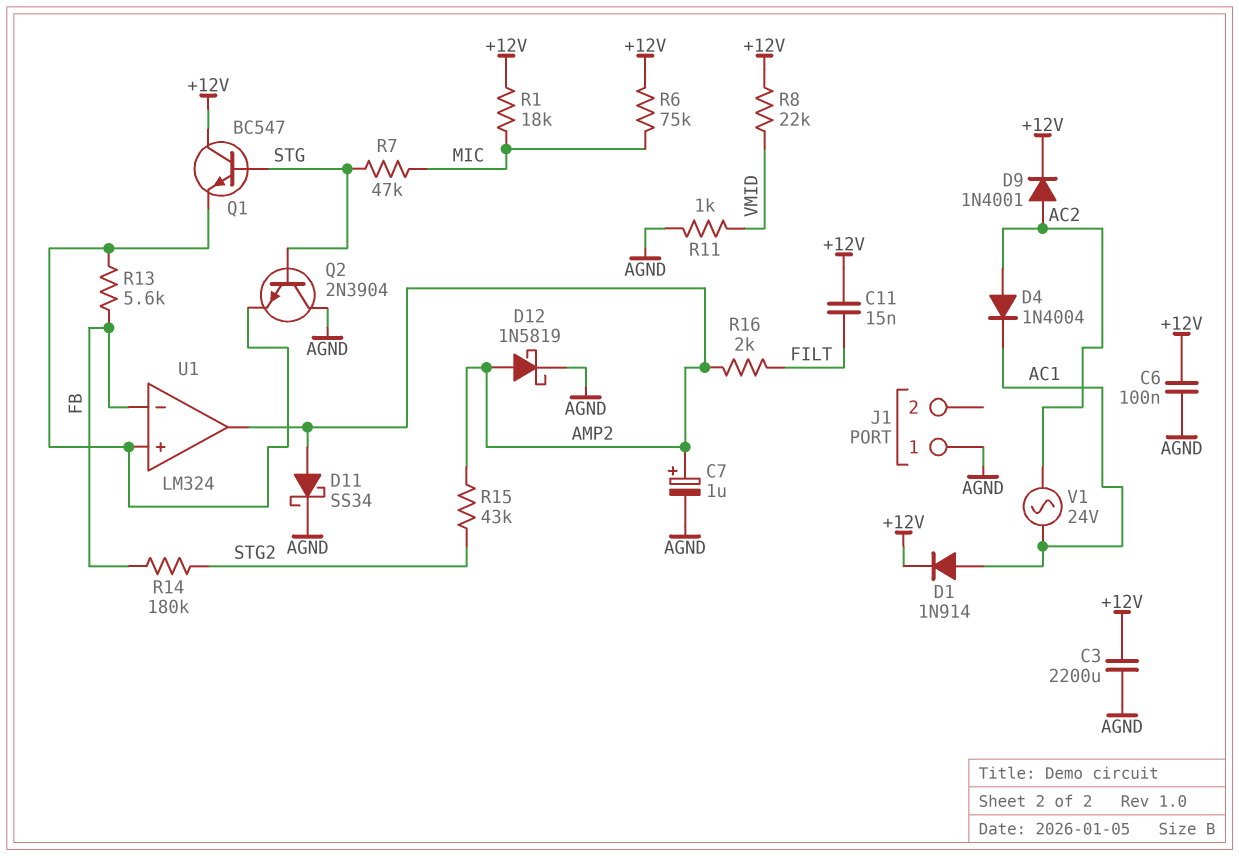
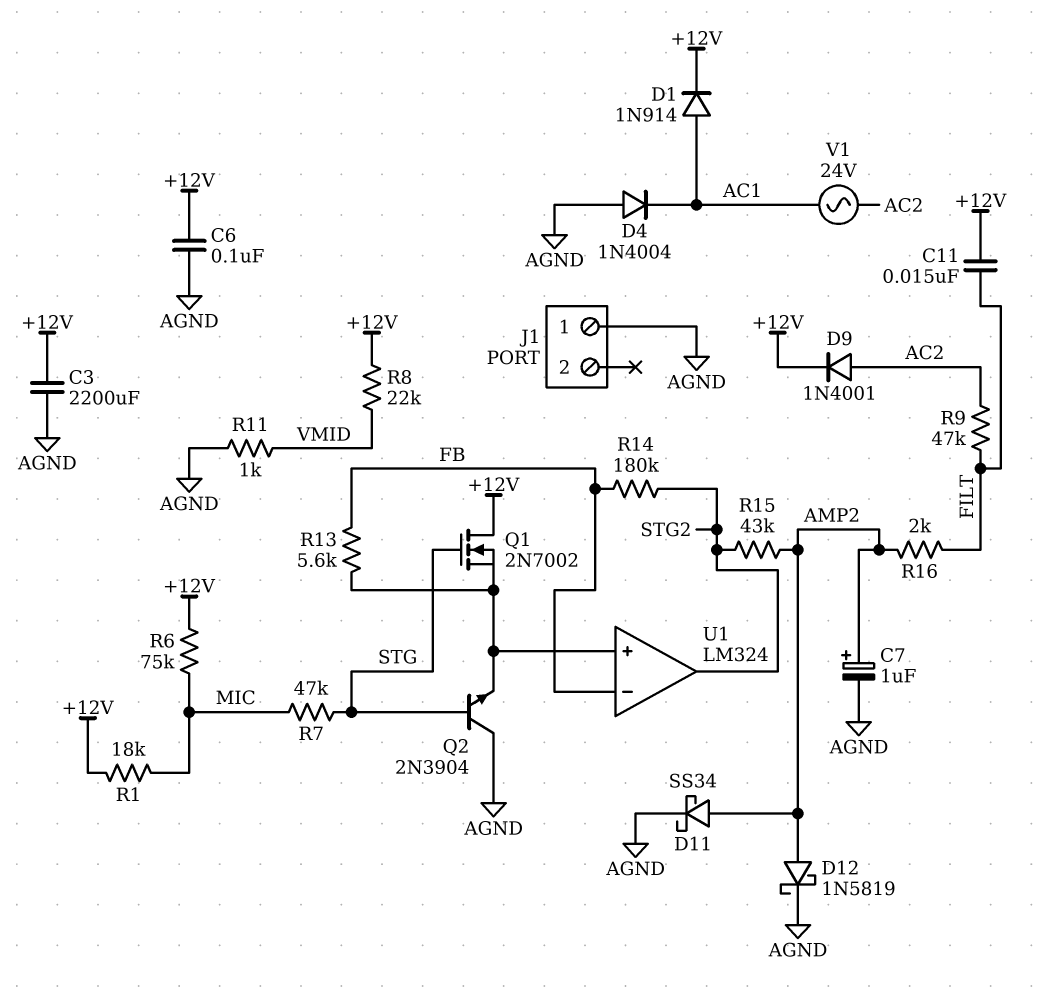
D4: diode 1N4004 (A AC2, K AC1) -> diode 1N4004 (A AGND, K AC1)
Q1: NPN BC547 (B STG, C +12V, E U1/in+) -> NMOS 2N7002 (G STG, D +12V, S U1/in+)
R9: none -> 47k (AC2, FILT)
U1 pin out: AMP2 -> STG2

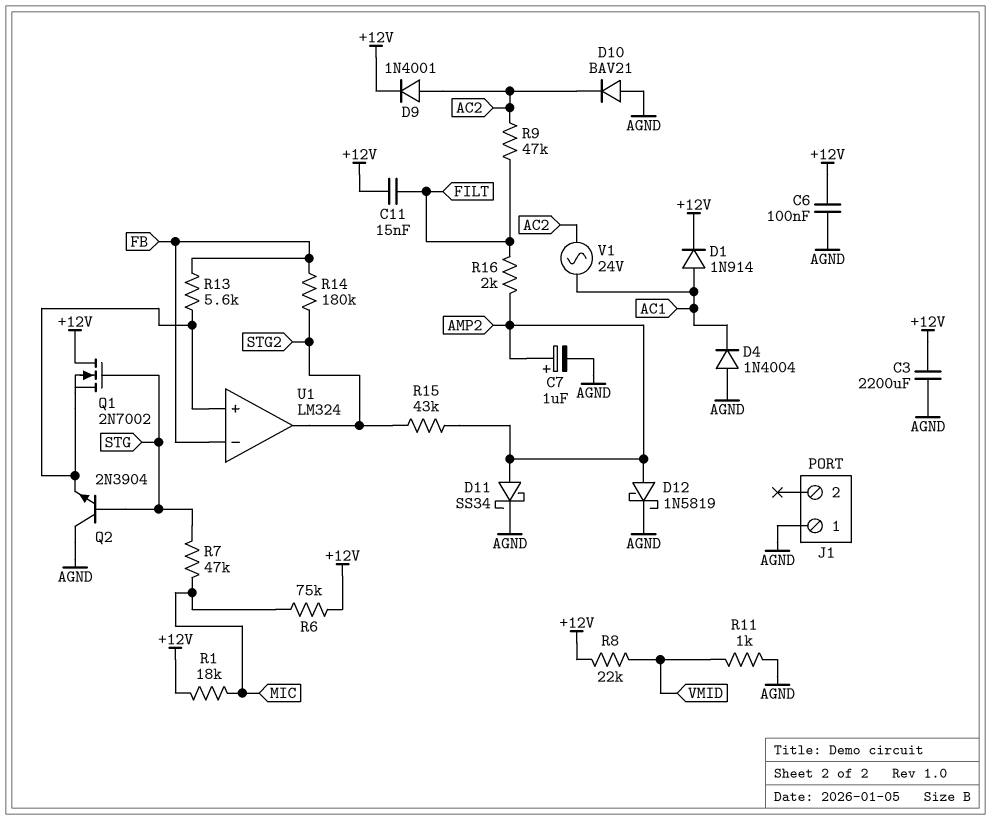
D10: none -> diode BAV21 (A AGND, K AC2)

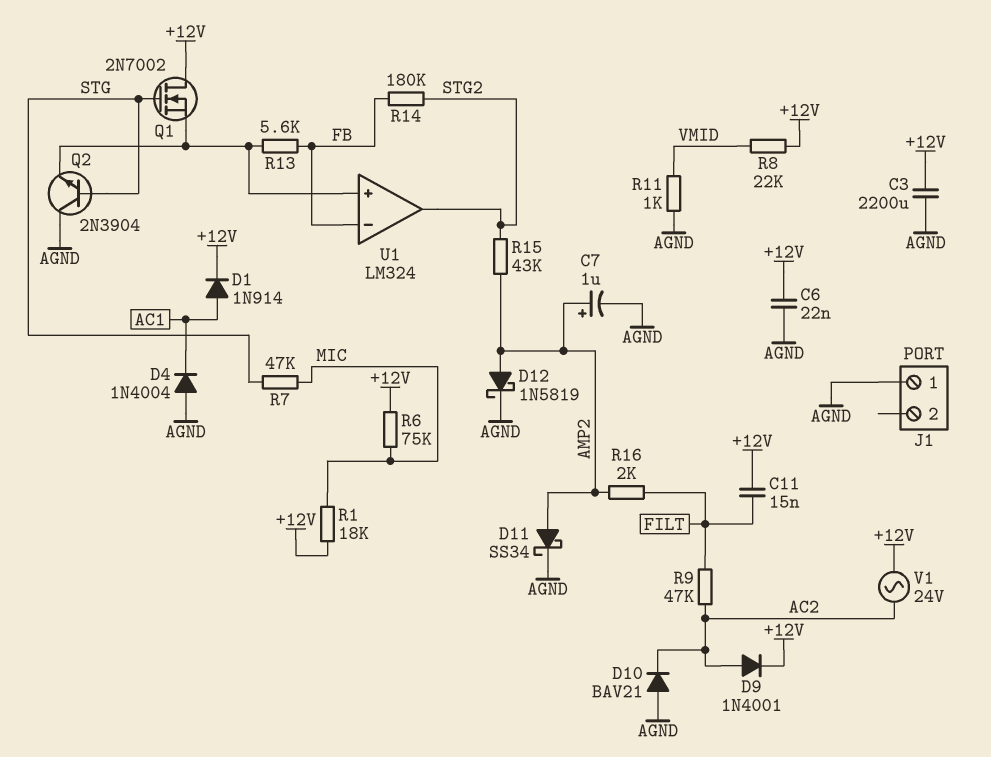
C6: 100nF (+12V, AGND) -> 22nF (+12V, AGND)
V1: AC 24V (AC1, AC2) -> AC 24V (+12V, AC2)

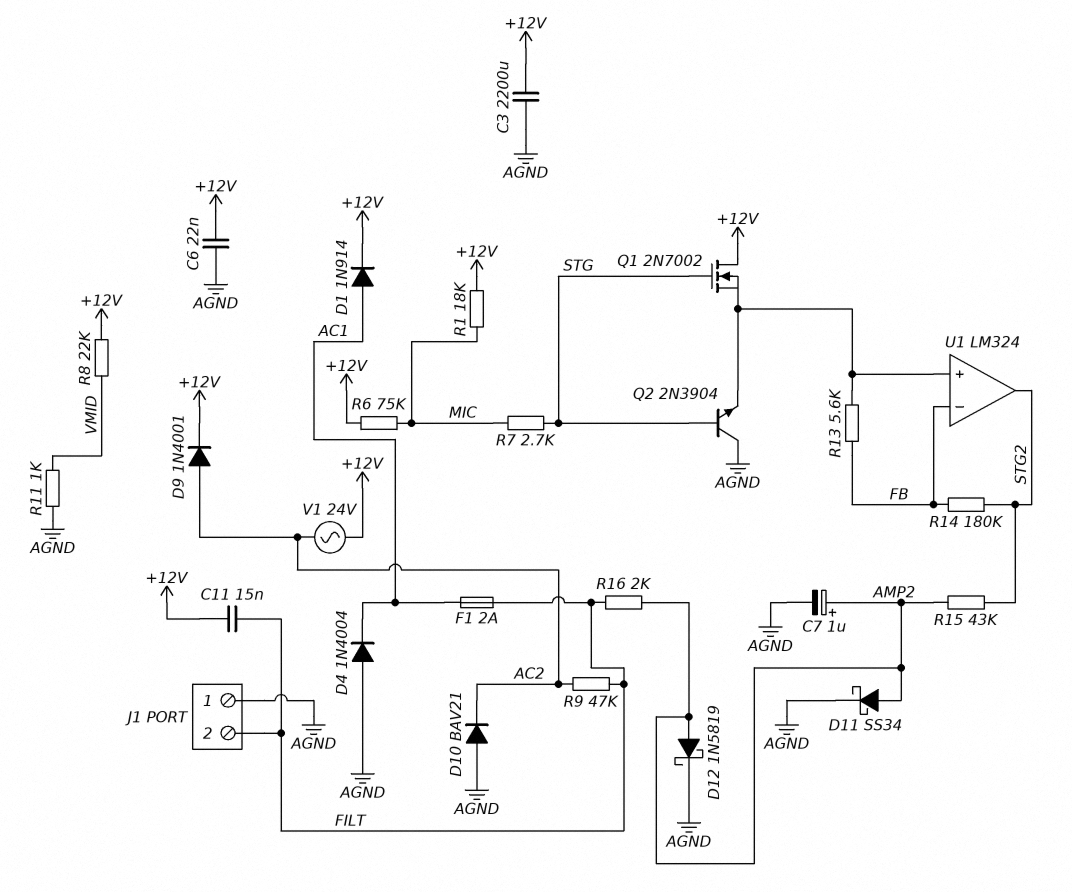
F1: none -> 2A (AC1, FILT)
J1 pin 2: none -> FILT
R7: 47k (MIC, STG) -> 2.7k (MIC, STG)

